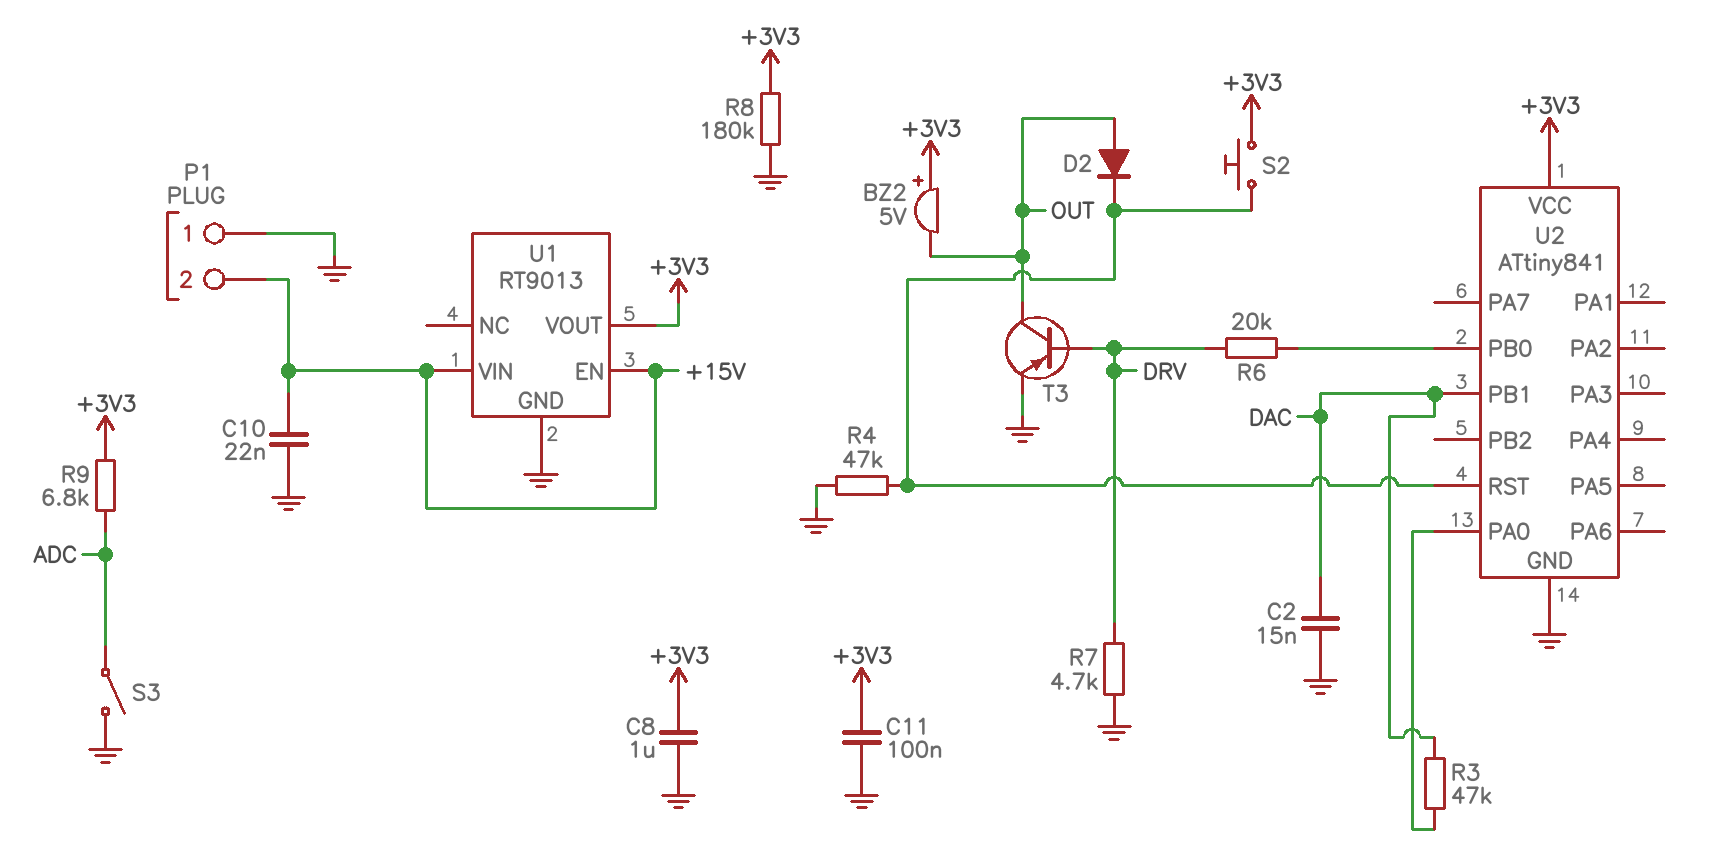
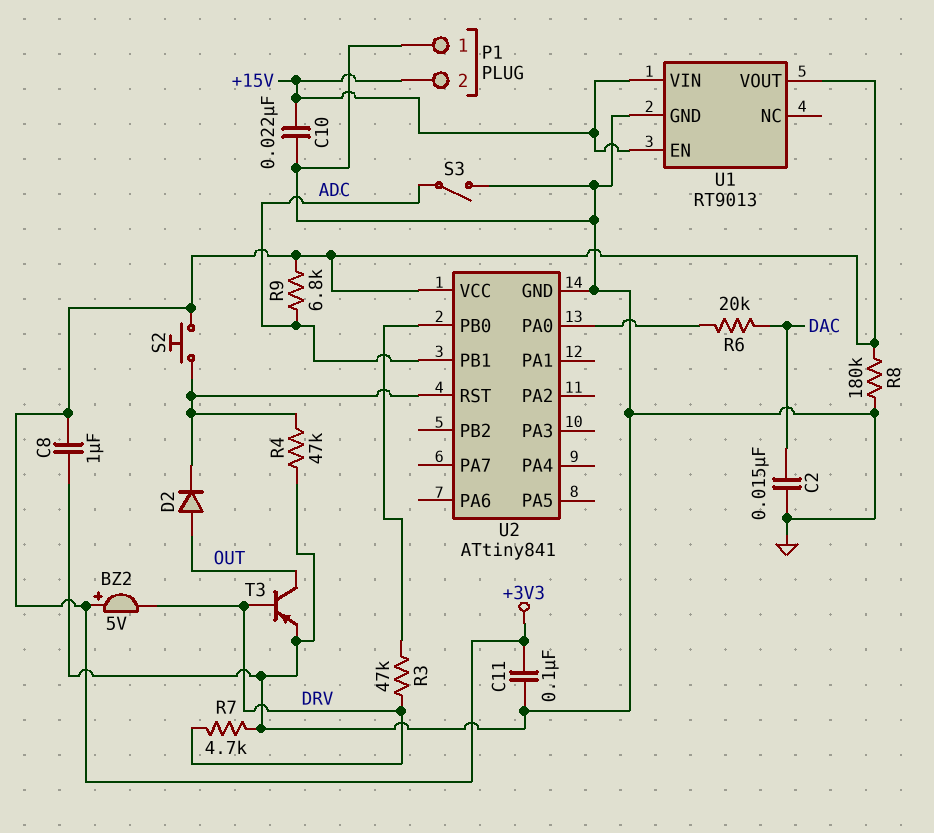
BZ2: buzzer 5V (plus +3V3, minus OUT) -> buzzer 5V (plus +3V3, minus DRV)
R3: 47k (DAC, U2/PA0) -> 47k (DRV, U2/PB0)
R6: 20k (DRV, U2/PB0) -> 20k (DAC, U2/PA0)
U2 pin PB1: DAC -> ADC

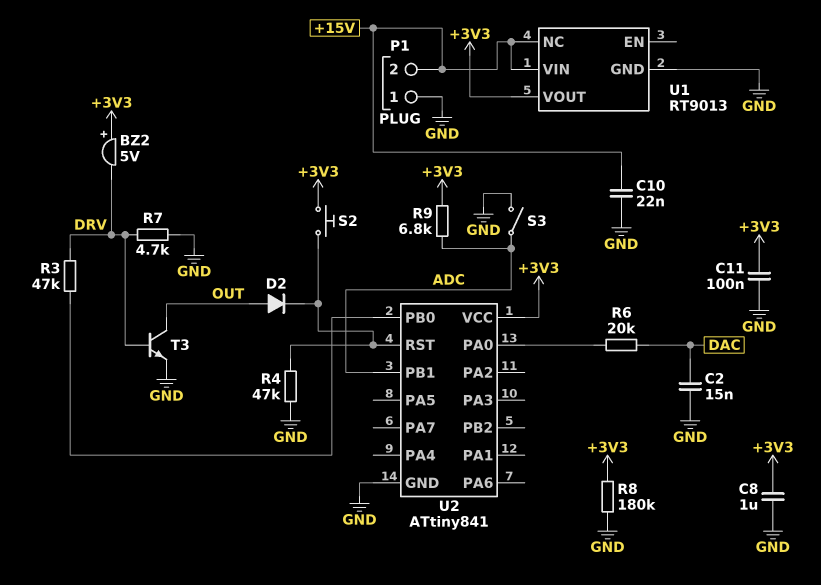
T3: PNP (B DRV, C OUT, E GND) -> NPN (B DRV, C OUT, E GND)
U1 pin EN: +15V -> none
U1 pin NC: none -> +15V

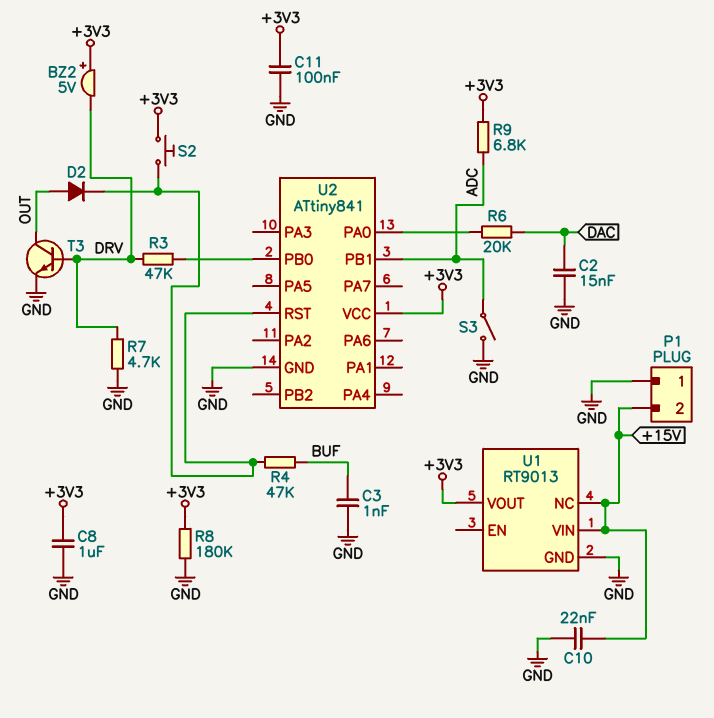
C3: none -> 1nF (BUF, GND)
R4: 47k (GND, U2/RST) -> 47k (BUF, U2/RST)

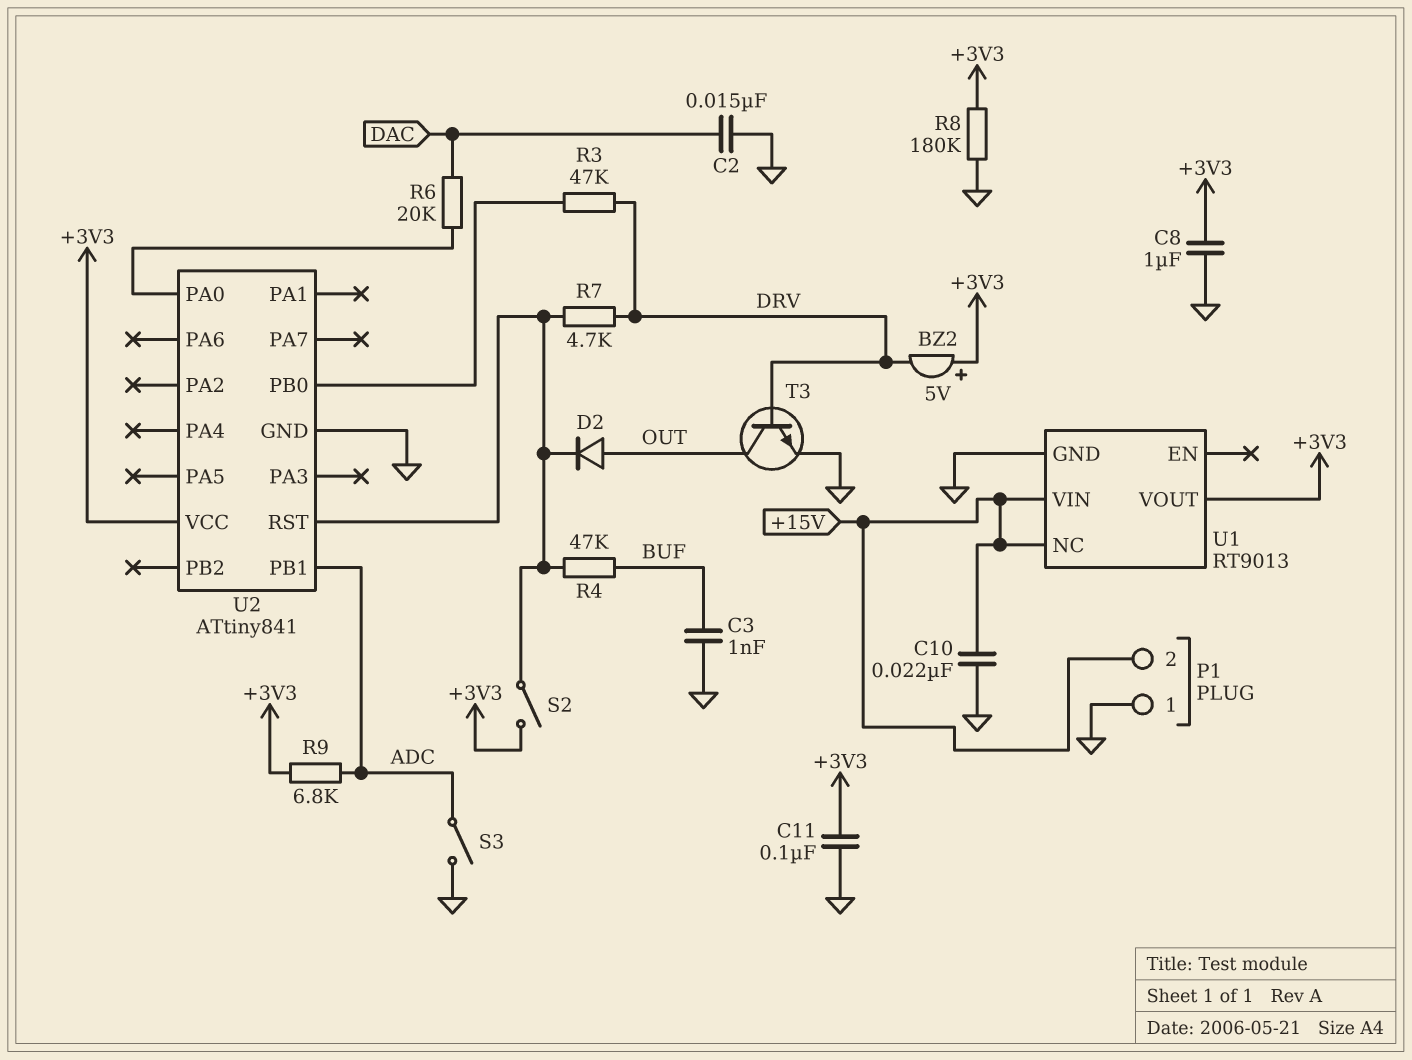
R7: 4.7k (DRV, GND) -> 4.7k (DRV, U2/RST)
S2: button (+3V3, U2/RST) -> switch (+3V3, U2/RST)

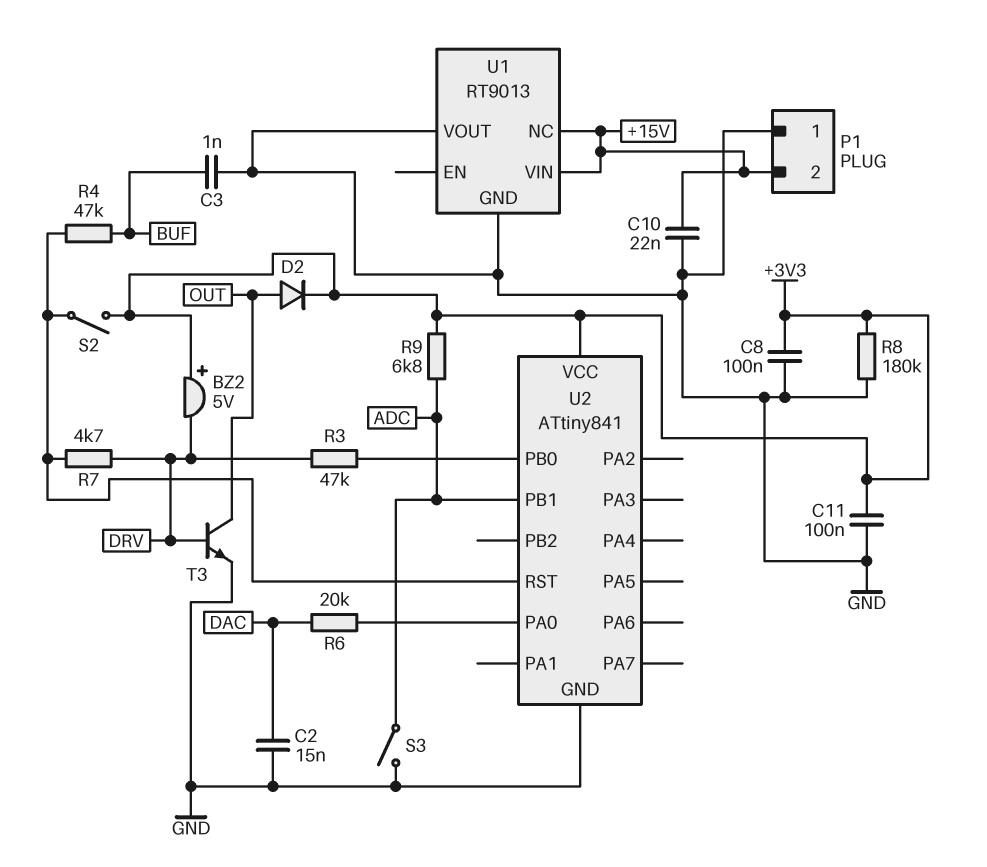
C8: 1uF (+3V3, GND) -> 100nF (+3V3, GND)
D2: diode (A OUT, K U2/RST) -> diode (A OUT, K +3V3)
U1 pin VOUT: +3V3 -> GND

